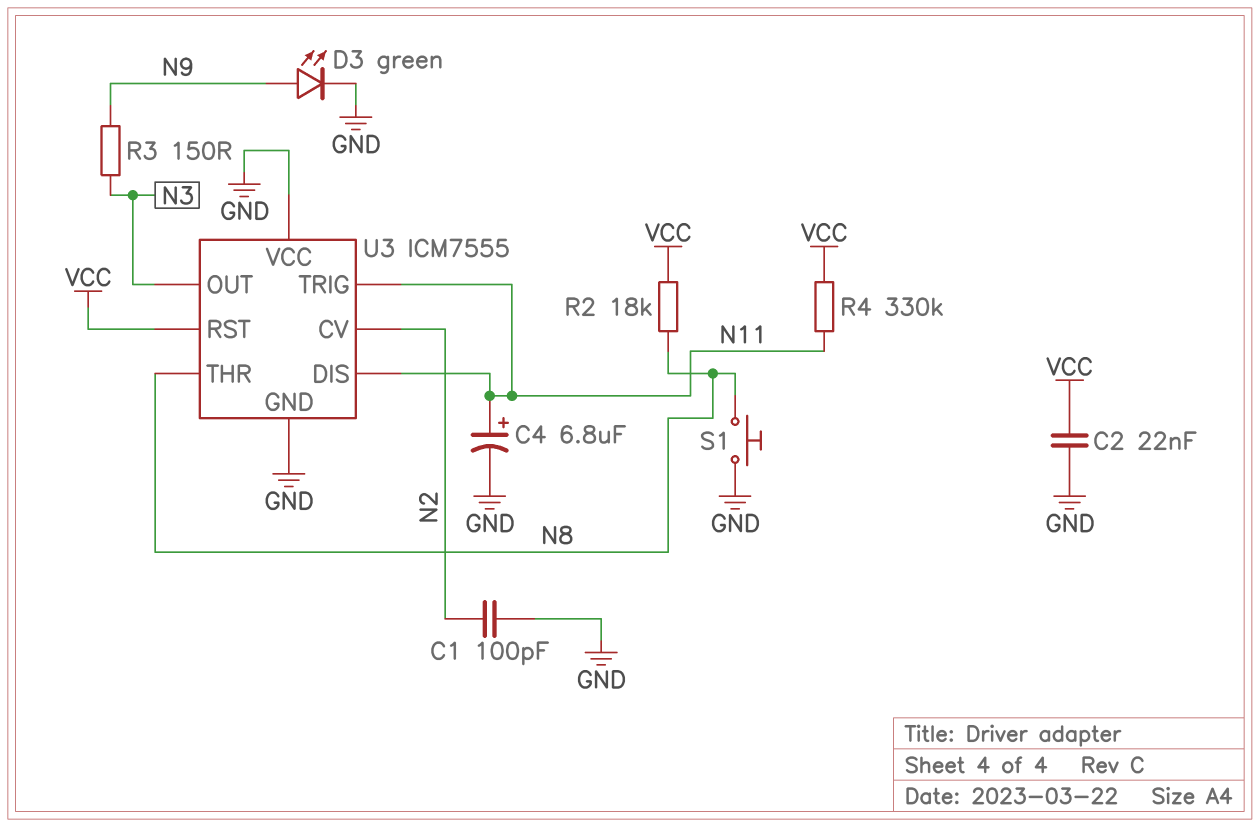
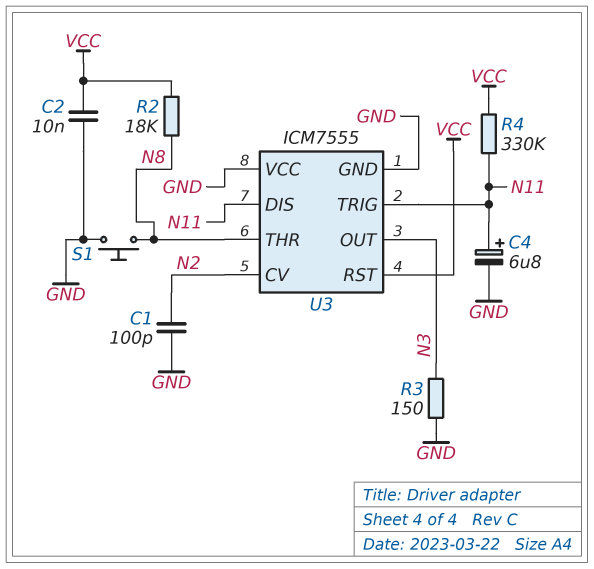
C2: 22nF (GND, VCC) -> 10nF (GND, VCC)
D3: LED green (A N9, K GND) -> none
R3: 150 (N3, N9) -> 150 (GND, N3)

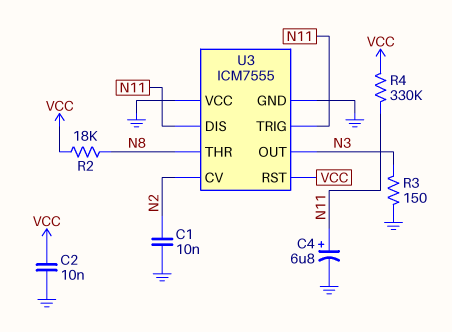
C1: 100pF (GND, N2) -> 10nF (GND, N2)
S1: button (GND, N8) -> none

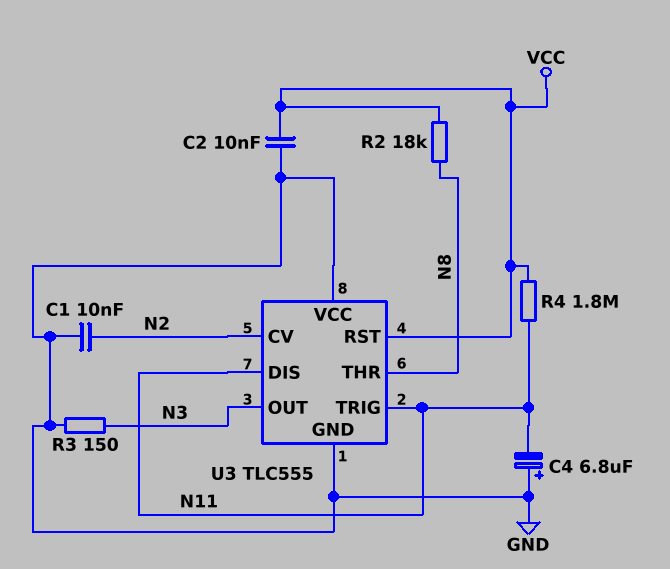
C4: 6.8uF (plus N11, minus GND) -> 6.8uF (plus GND, minus N11)
R4: 330k (N11, VCC) -> 1.8M (N11, VCC)
U3: ICM7555 -> TLC555

